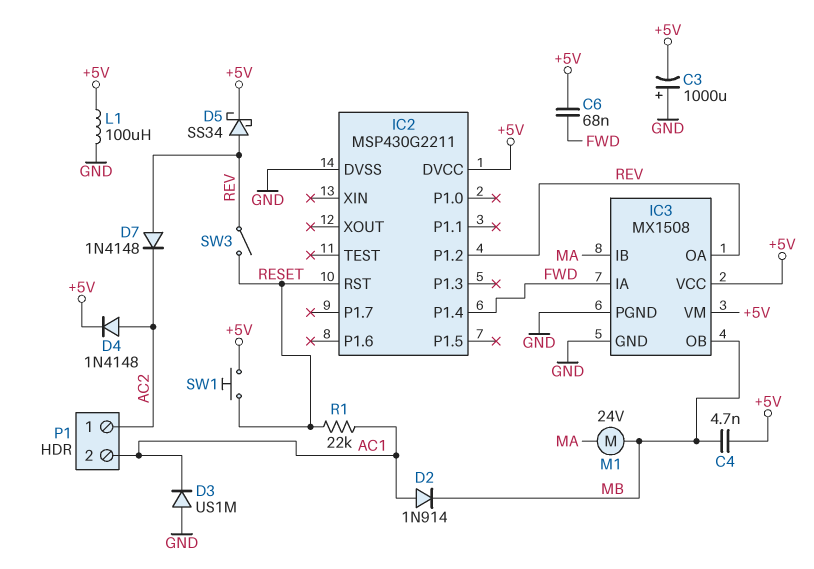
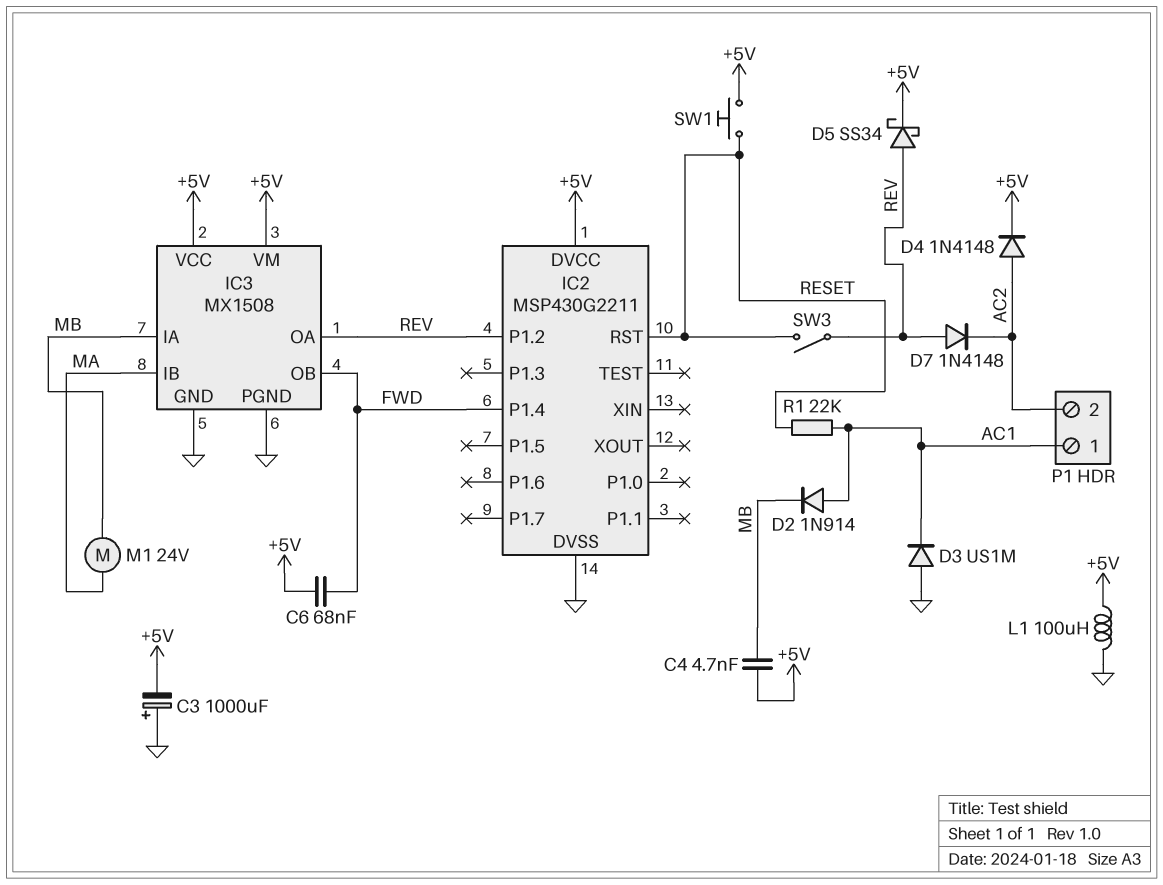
IC3 pin IA: FWD -> MB
IC3 pin OB: MB -> FWD
P1 pin 1: AC2 -> AC1
P1 pin 2: AC1 -> AC2

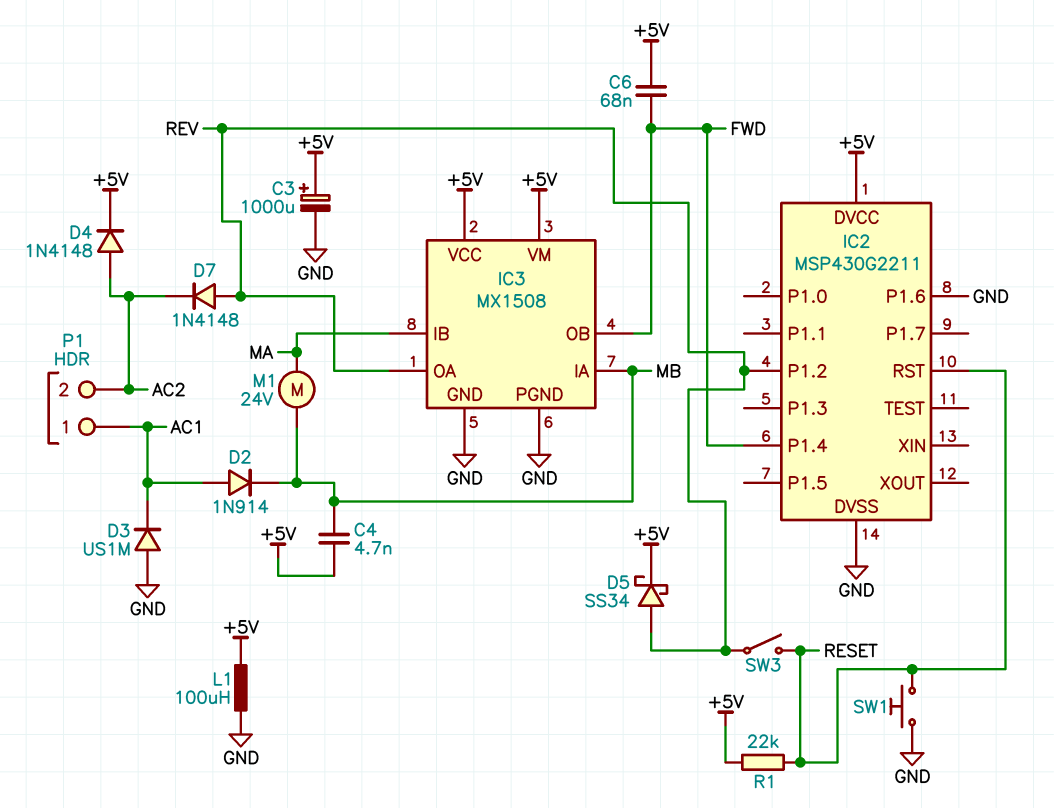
C3: 1000uF (plus GND, minus +5V) -> 1000uF (plus +5V, minus GND)
IC2 pin P1.6: none -> GND
R1: 22k (AC1, RESET) -> 22k (+5V, RESET)
SW1: button (+5V, RESET) -> button (GND, RESET)

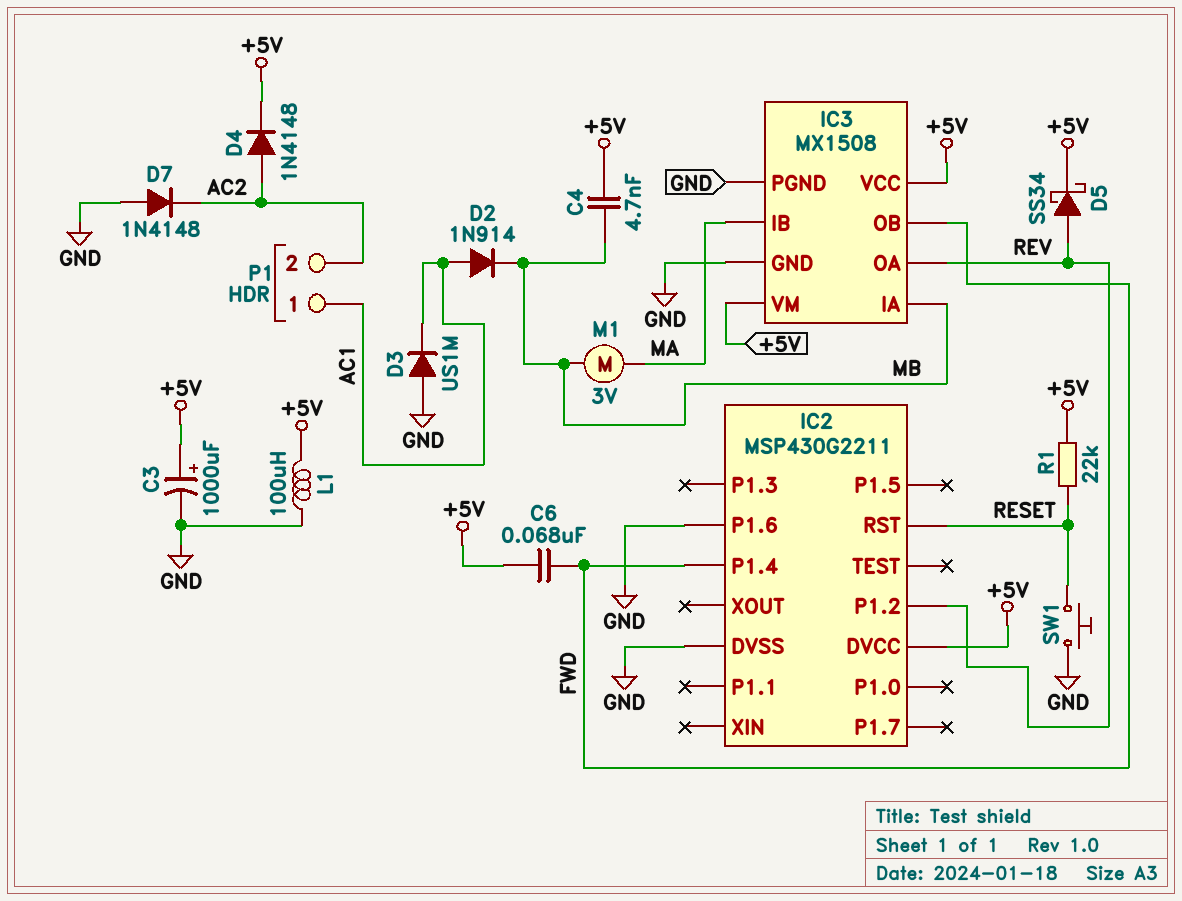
D7: diode 1N4148 (A REV, K AC2) -> diode 1N4148 (A GND, K AC2)
M1: motor 24V (MA, MB) -> motor 3V (MA, MB)
SW3: switch (RESET, REV) -> none

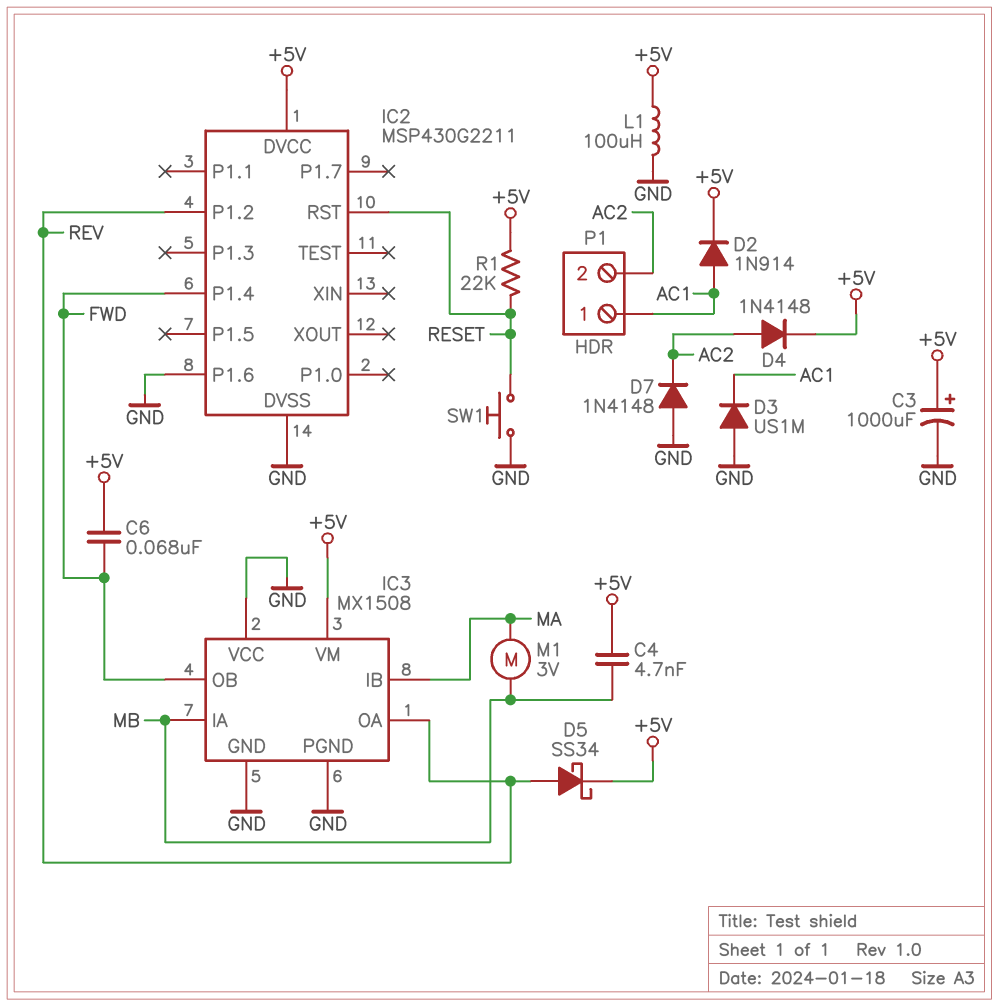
D2: diode 1N914 (A AC1, K MB) -> diode 1N914 (A AC1, K +5V)
IC3 pin VCC: +5V -> GND

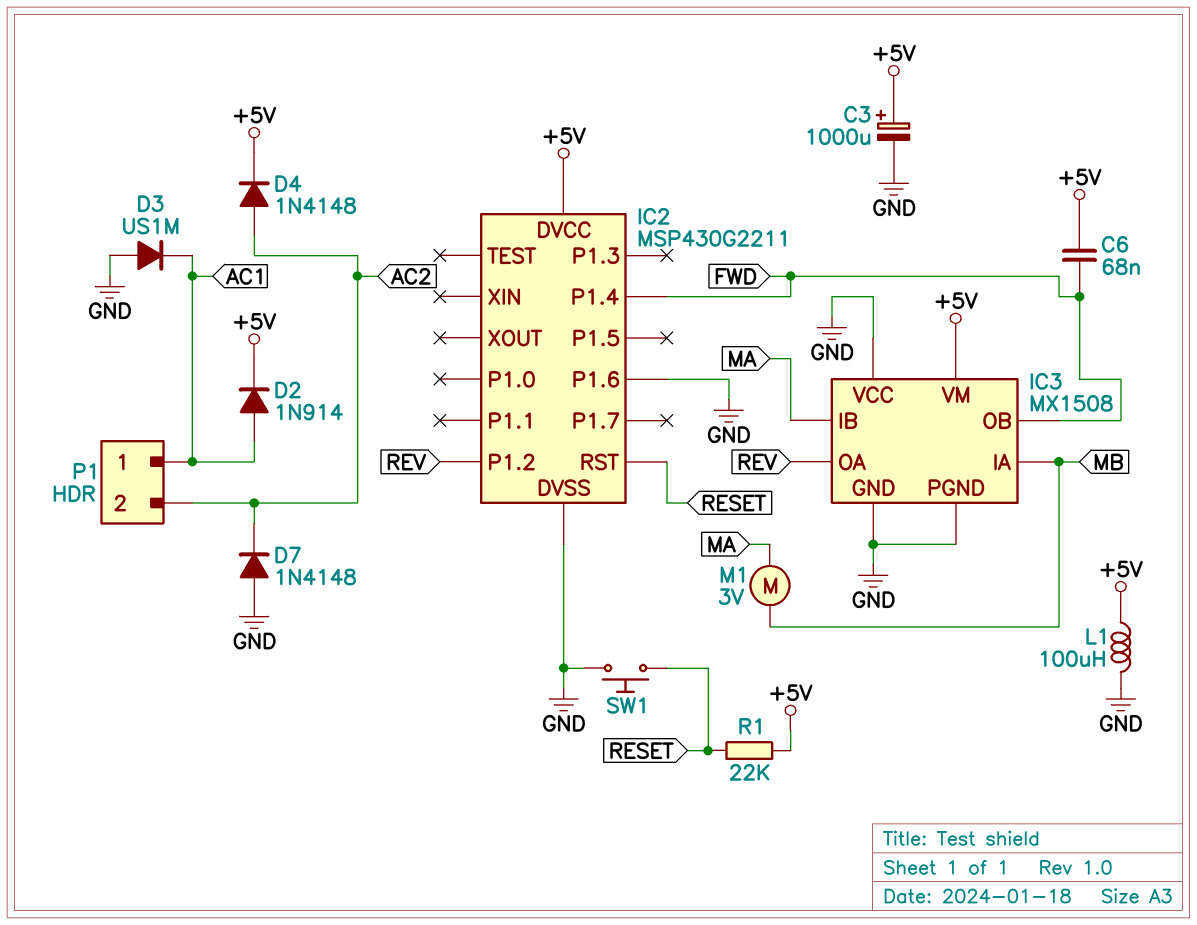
C4: 4.7nF (+5V, MB) -> none
D5: schottky SS34 (A REV, K +5V) -> none

